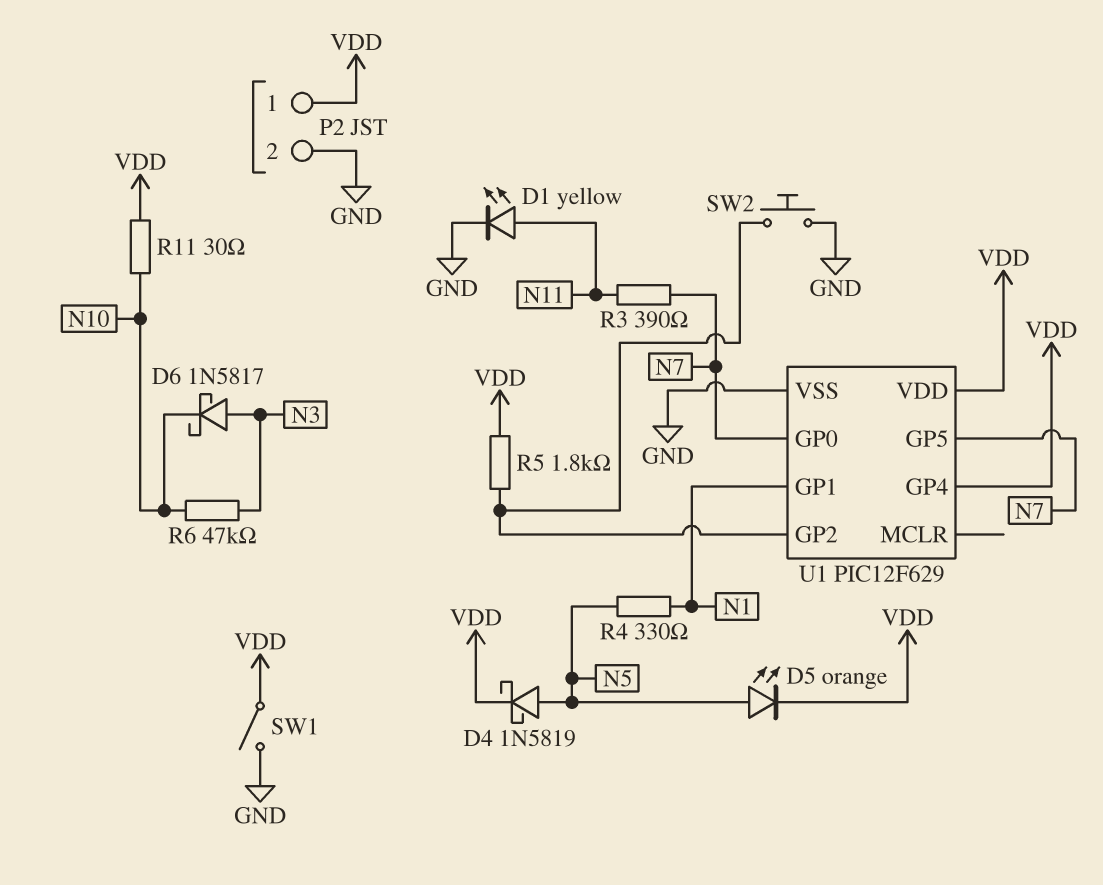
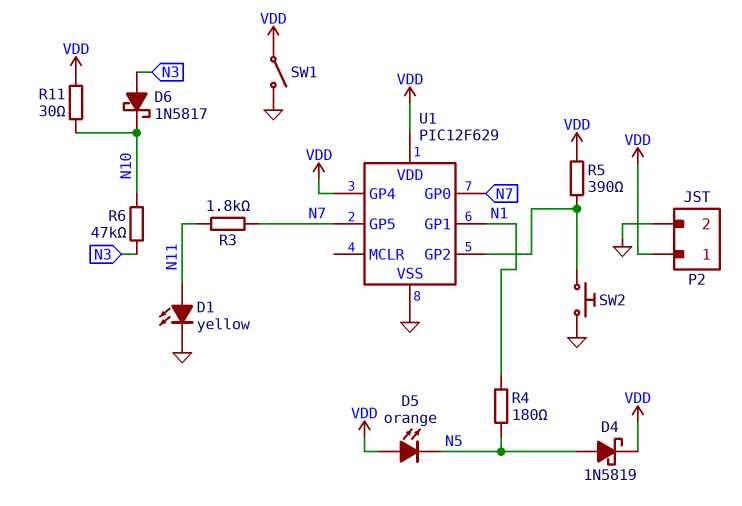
D5: LED orange (A N5, K VDD) -> LED orange (A VDD, K N5)
R3: 390 (N7, N11) -> 1.8k (N7, N11)
R4: 330 (N1, N5) -> 180 (N1, N5)
R5: 1.8k (U1/GP2, VDD) -> 390 (U1/GP2, VDD)

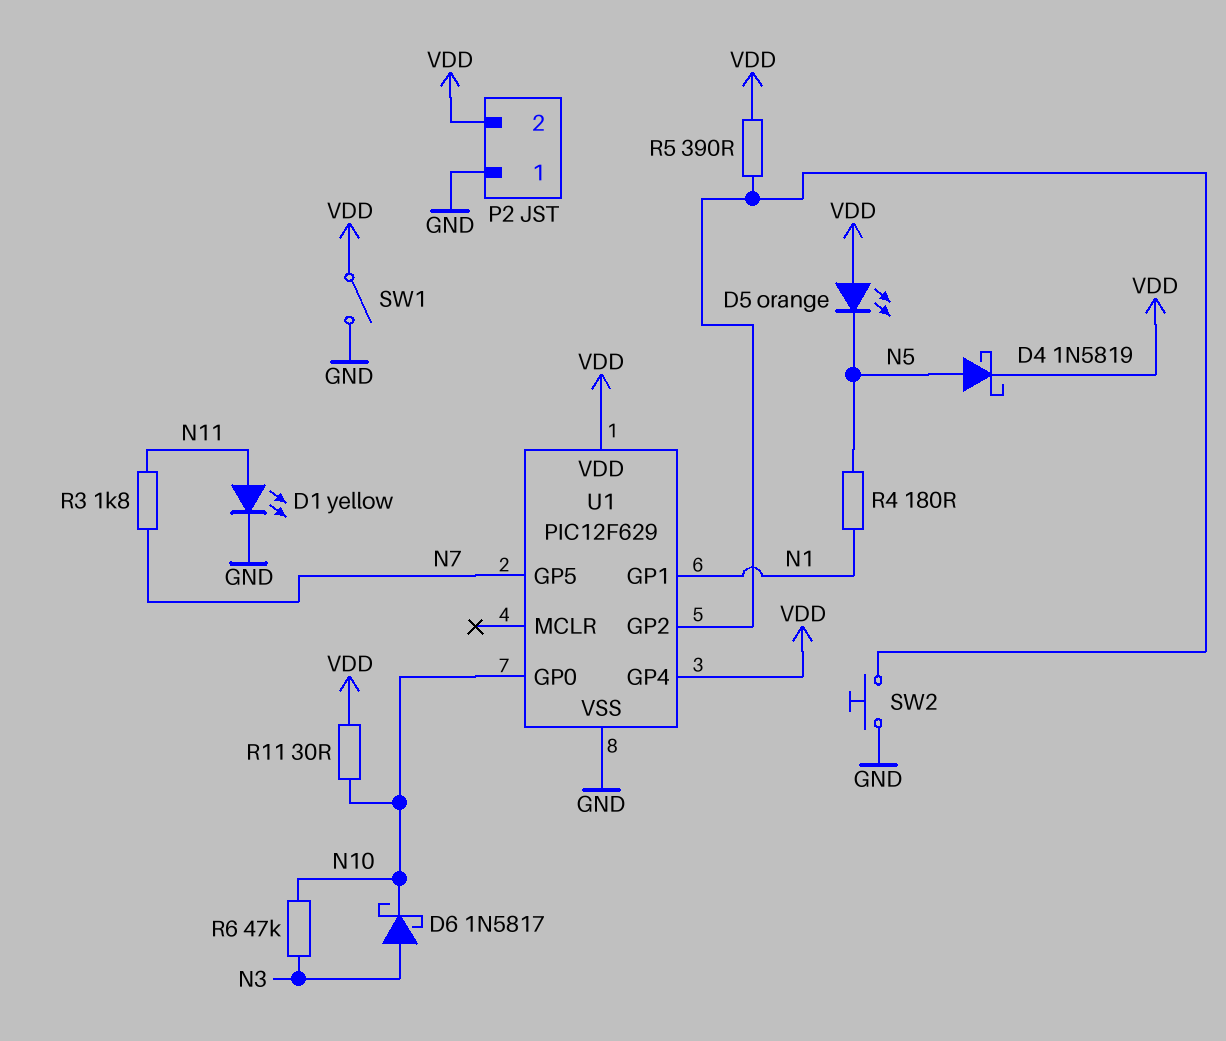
P2 pin 1: VDD -> GND
P2 pin 2: GND -> VDD
U1 pin GP0: N7 -> N10

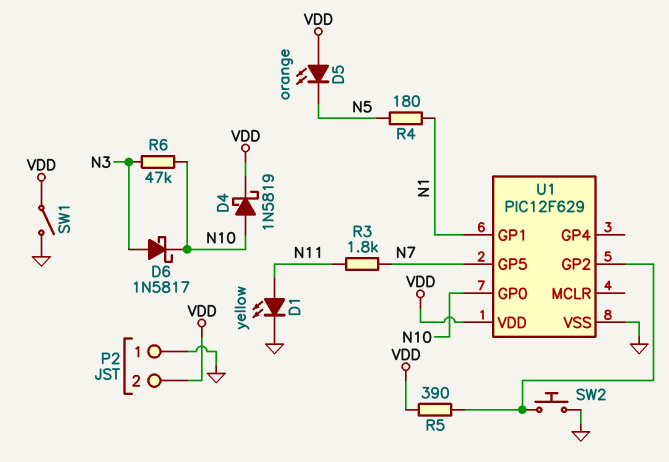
D4: schottky 1N5819 (A N5, K VDD) -> schottky 1N5819 (A N10, K VDD)
R11: 30 (N10, VDD) -> none
U1 pin GP4: VDD -> none

